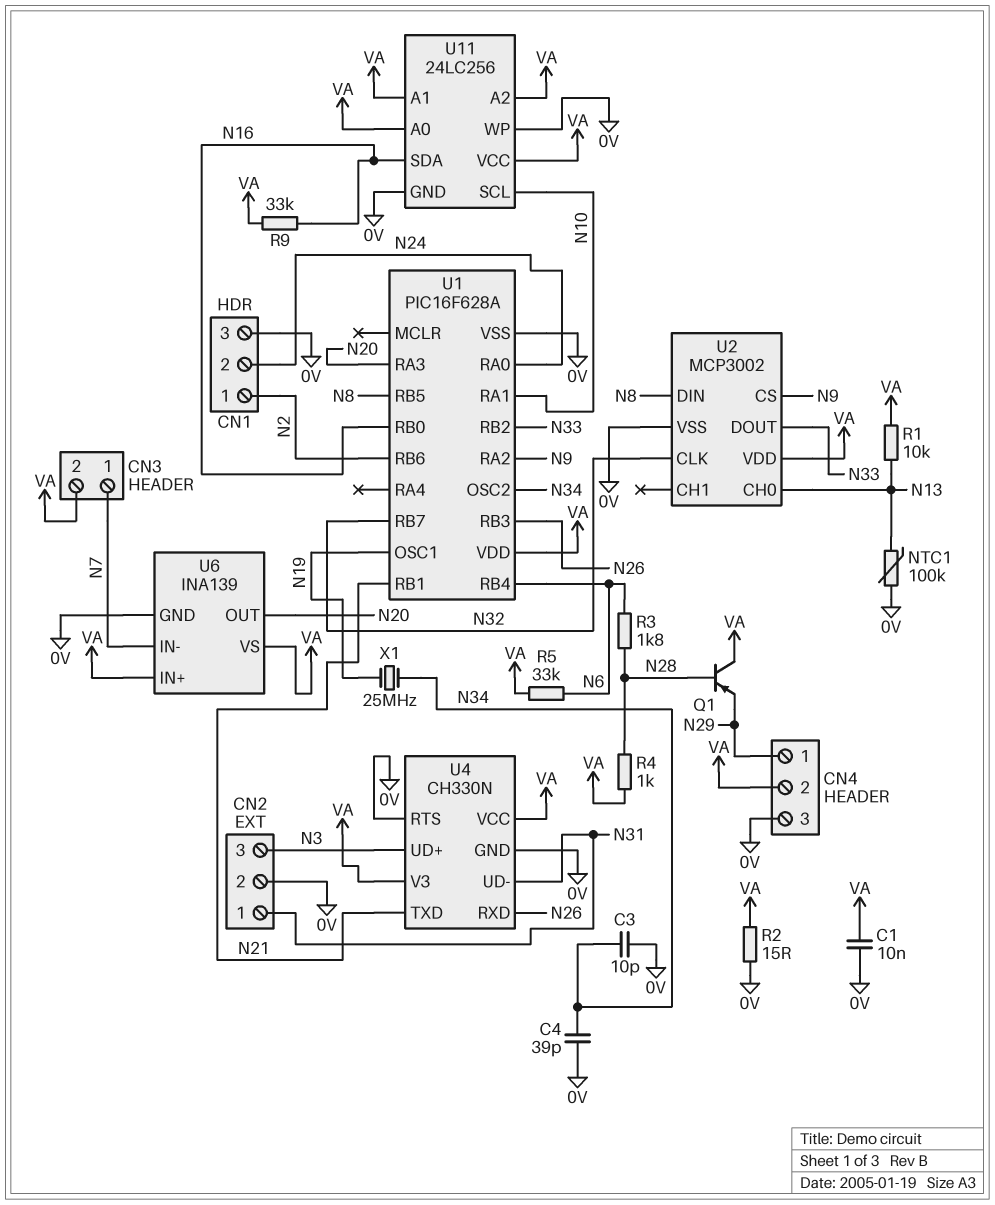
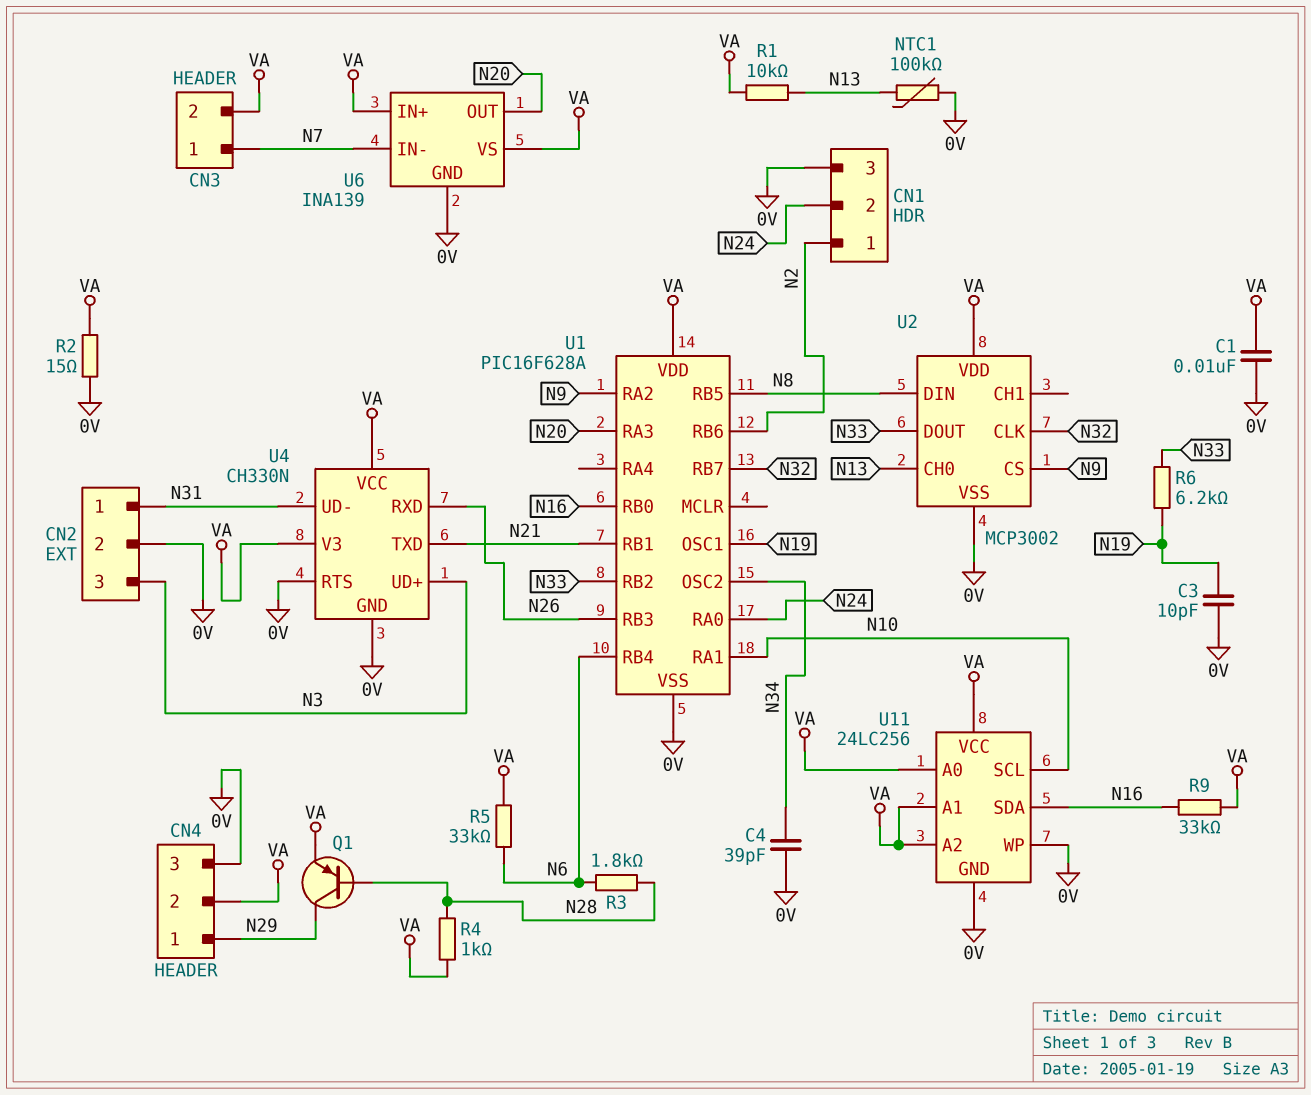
C3: 10pF (0V, N34) -> 10pF (0V, N19)
Q1: PNP (B N28, C VA, E N29) -> PNP (B N28, C N29, E VA)
R6: none -> 6.2k (N19, N33)
X1: 25MHz (N19, N34) -> none

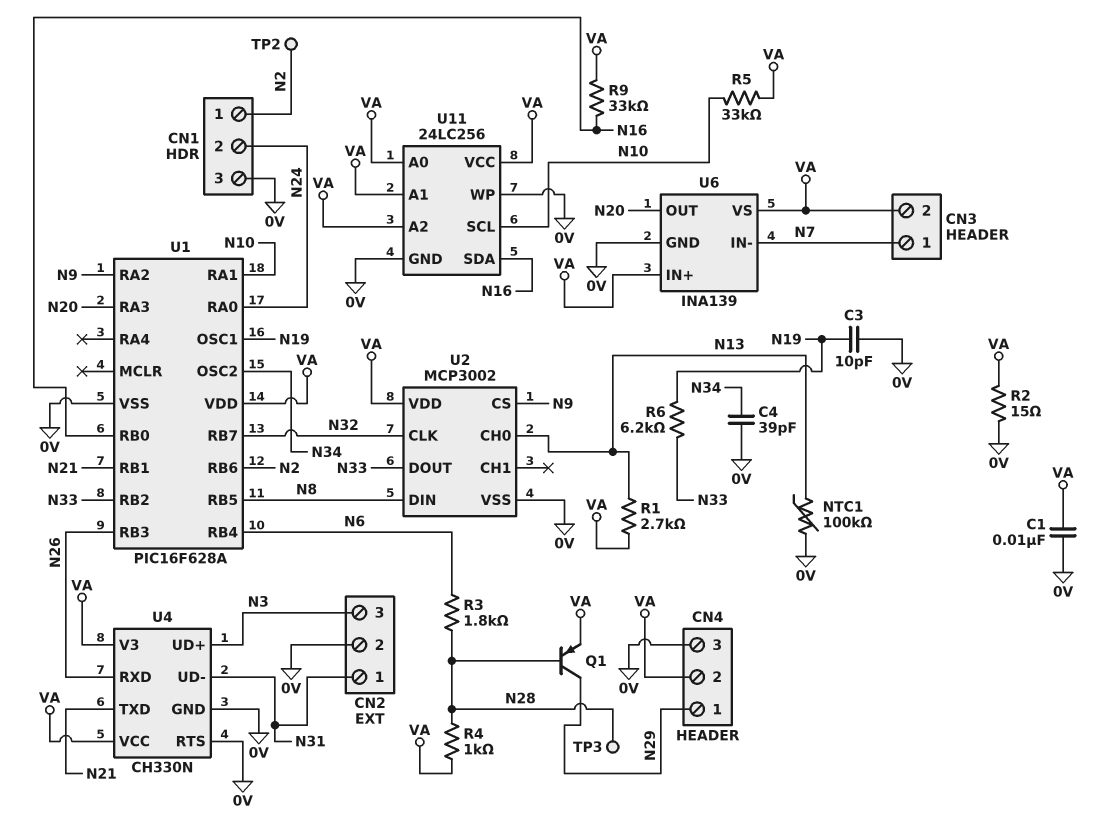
R1: 10k (N13, VA) -> 2.7k (N13, VA)
R5: 33k (N6, VA) -> 33k (N10, VA)
TP2: none -> test point (N2)
TP3: none -> test point (N28)

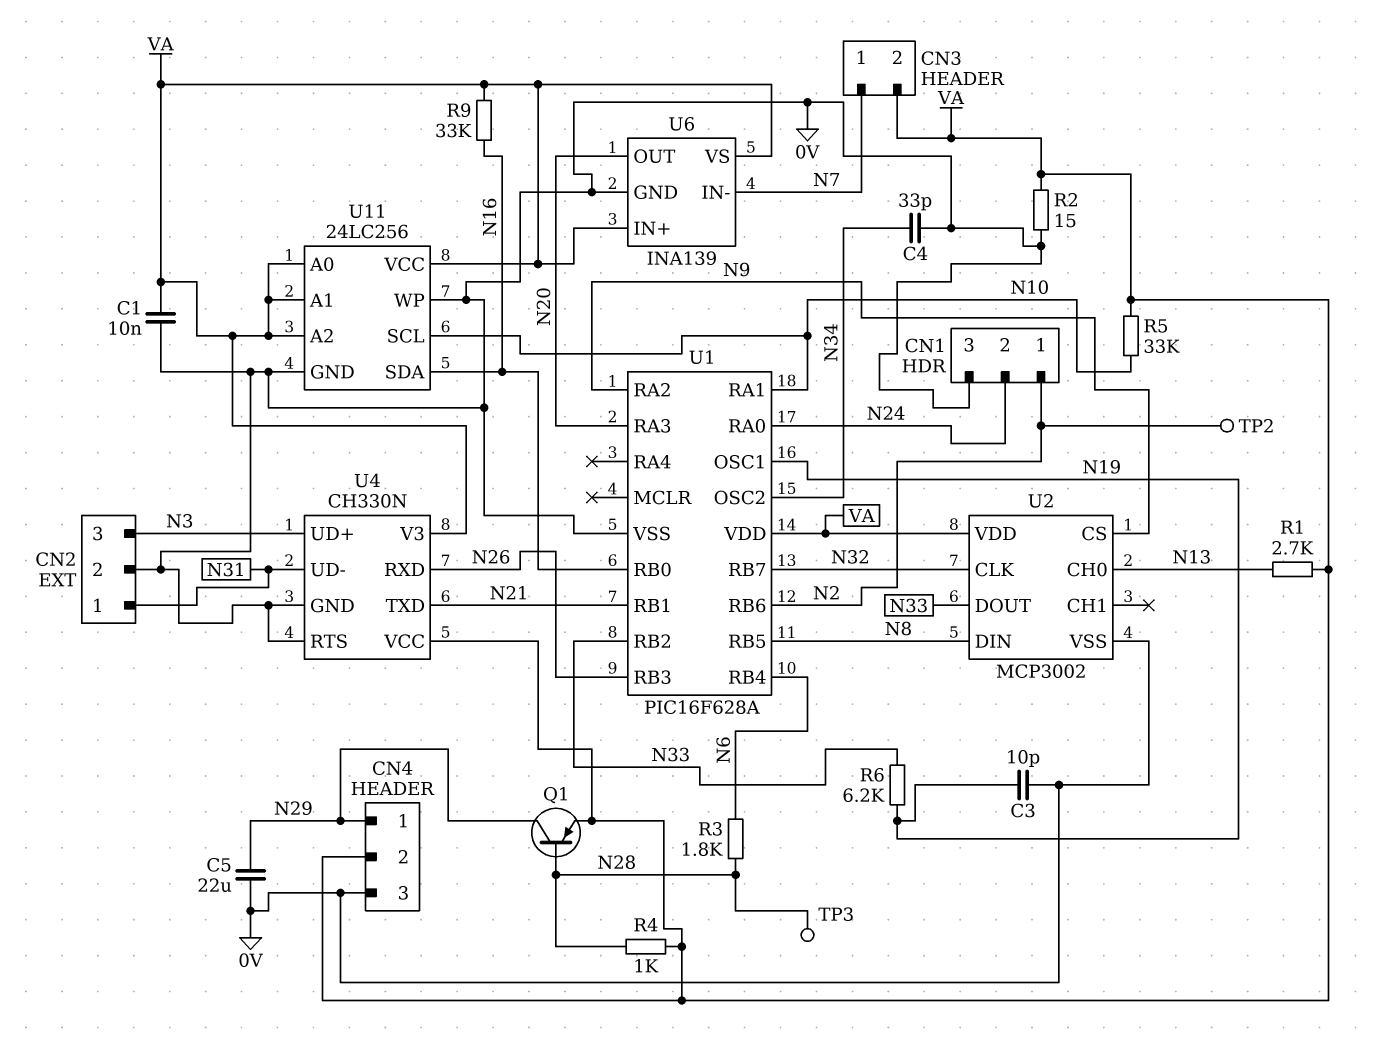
C4: 39pF (0V, N34) -> 33pF (0V, N34)
C5: none -> 22uF (0V, N29)
NTC1: 100k (0V, N13) -> none

